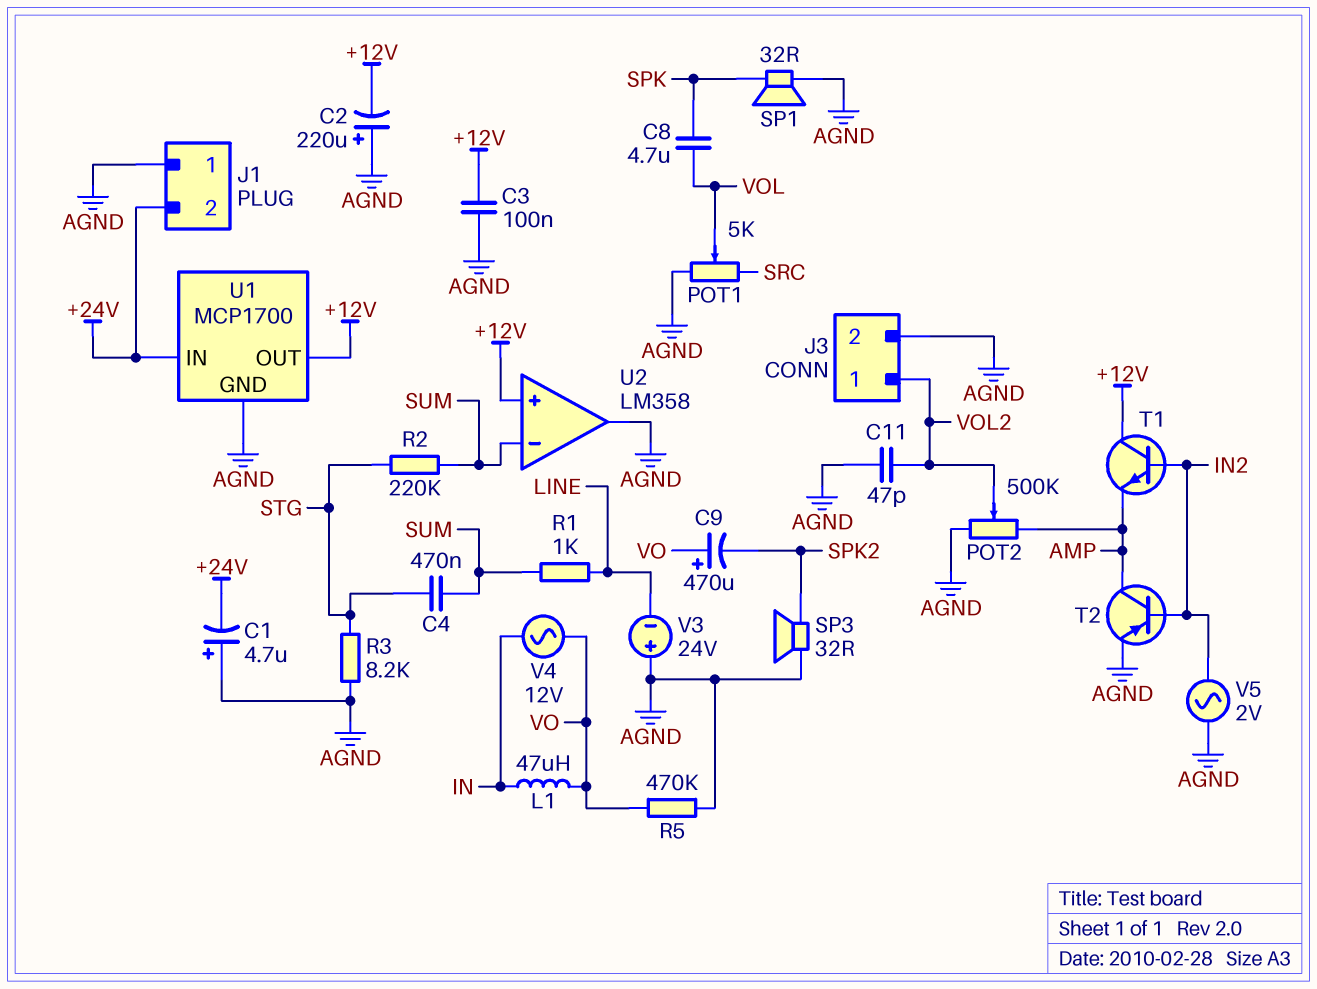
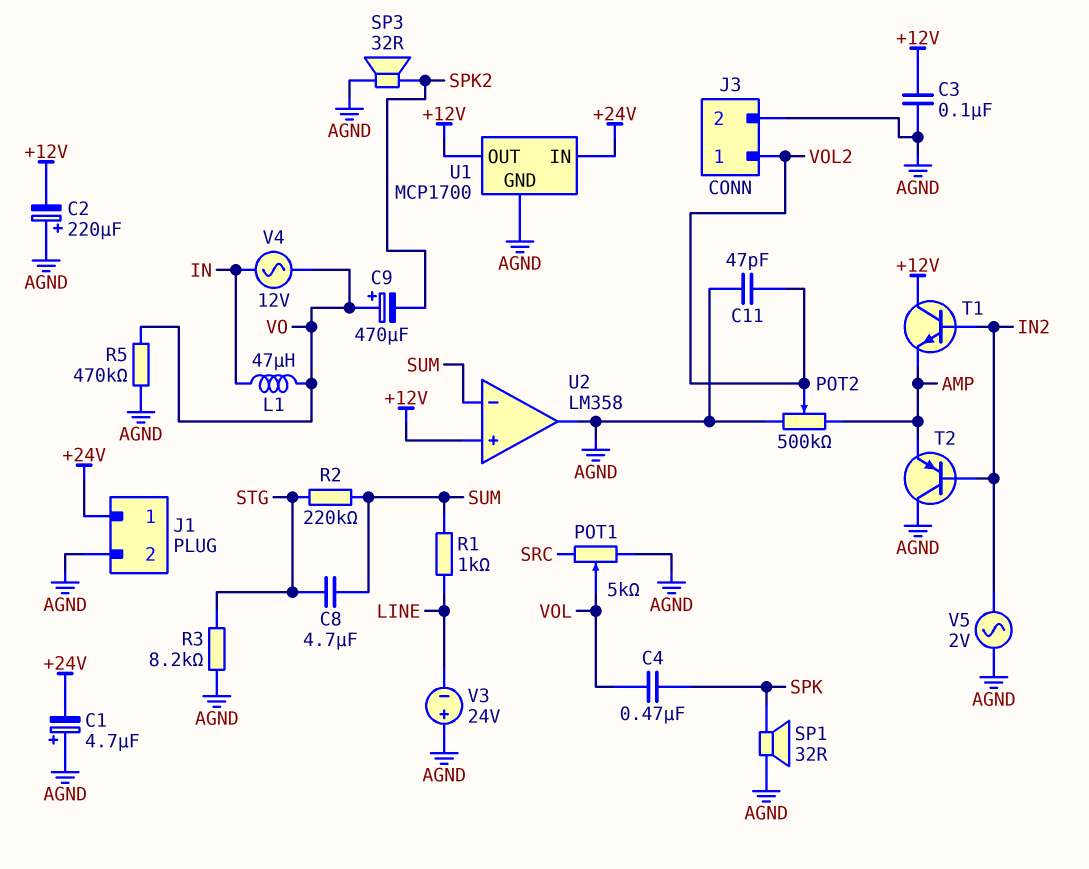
C4: 470nF (STG, SUM) -> 470nF (SPK, VOL)
C8: 4.7uF (SPK, VOL) -> 4.7uF (STG, SUM)
J1 pin 1: AGND -> +24V
J1 pin 2: +24V -> AGND
T2: PNP (B IN2, C AMP, E AGND) -> PNP (B IN2, C AGND, E AMP)

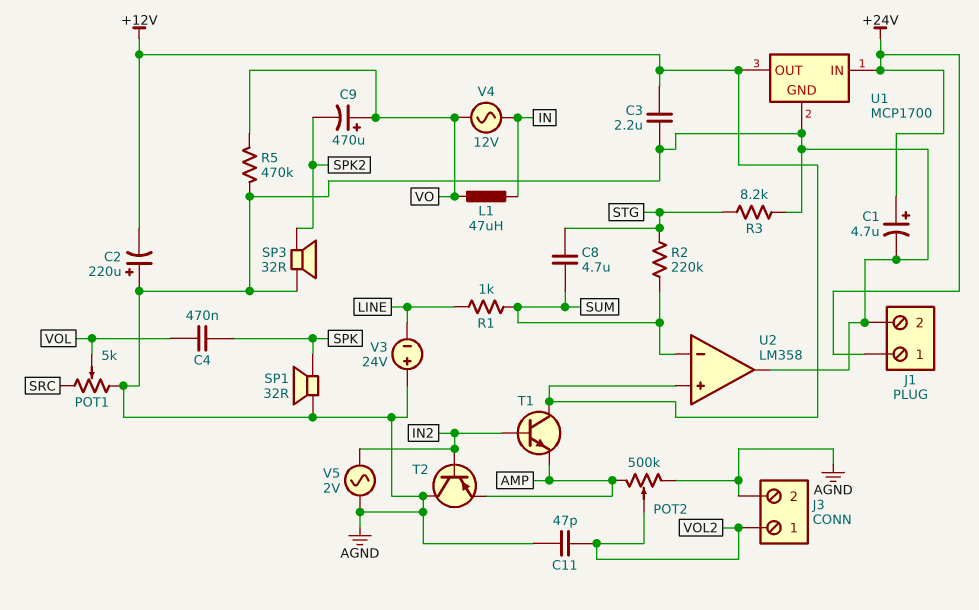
C1: 4.7uF (plus AGND, minus +24V) -> 4.7uF (plus +24V, minus AGND)
C3: 100nF (+12V, AGND) -> 2.2uF (+12V, AGND)

